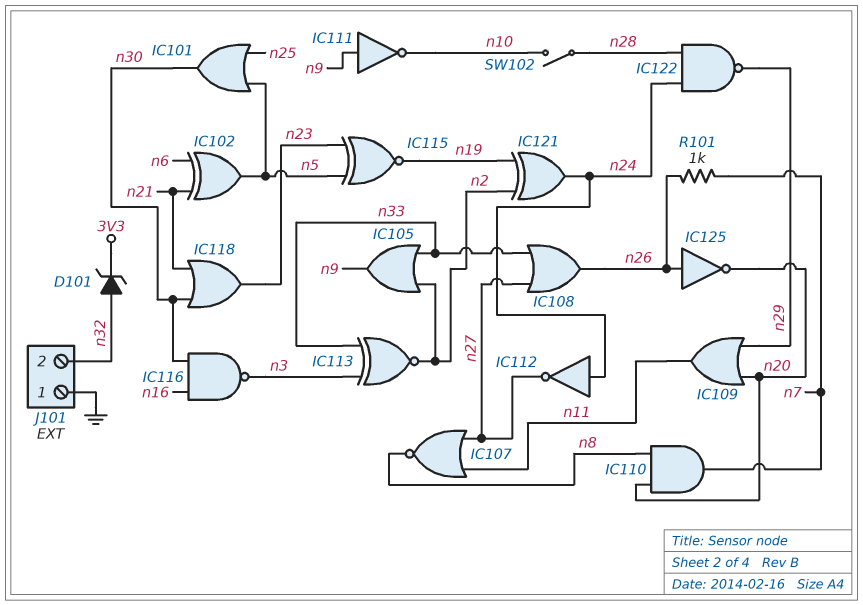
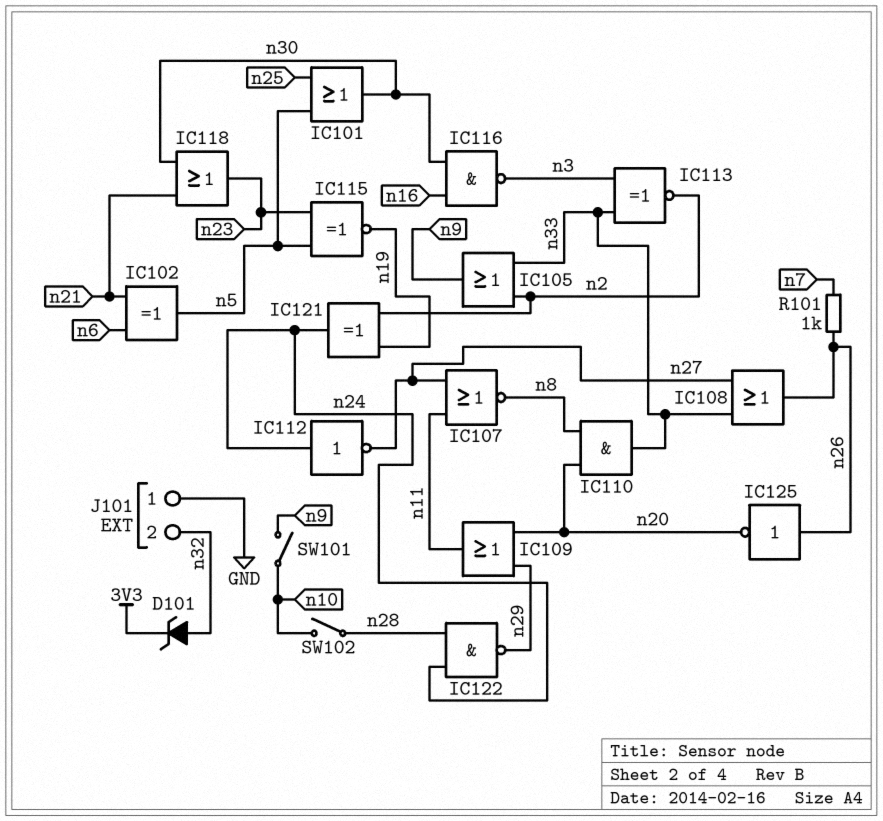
IC110: AND (in n8, in n20, out n7) -> AND (in n8, in n20, out n33)
IC111: NOT (in n9, out n10) -> none
SW101: none -> switch (n9, n10)

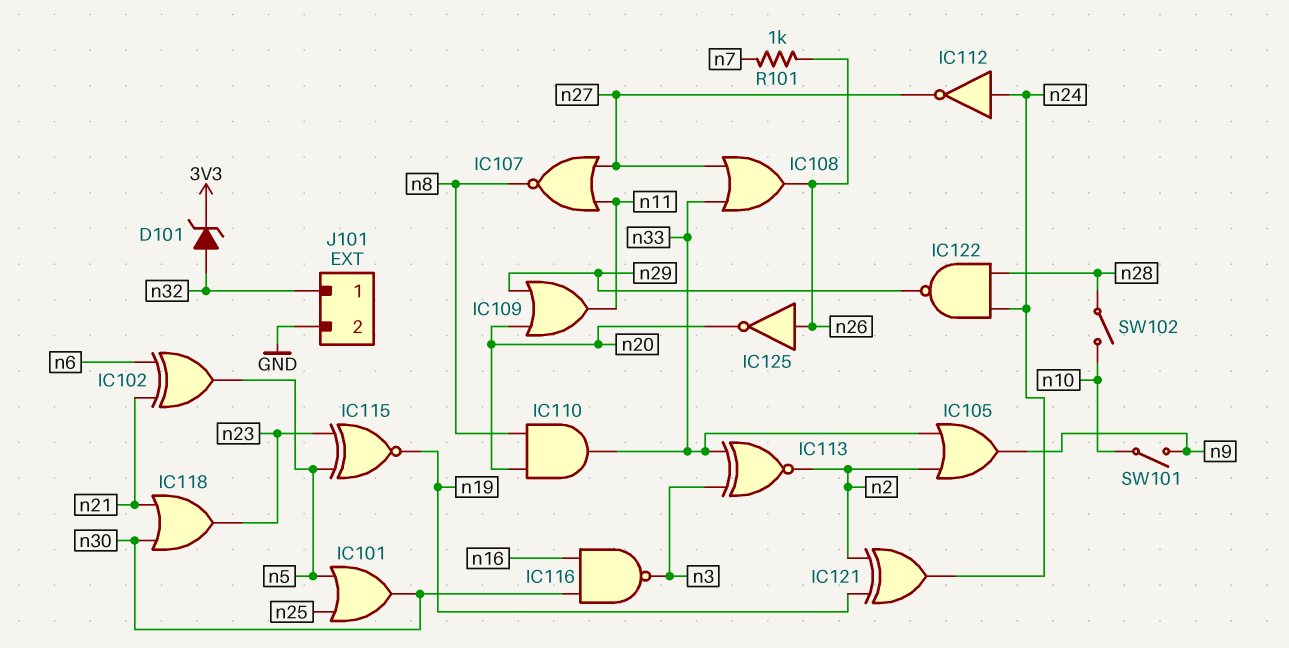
J101 pin 1: GND -> n32
J101 pin 2: n32 -> GND

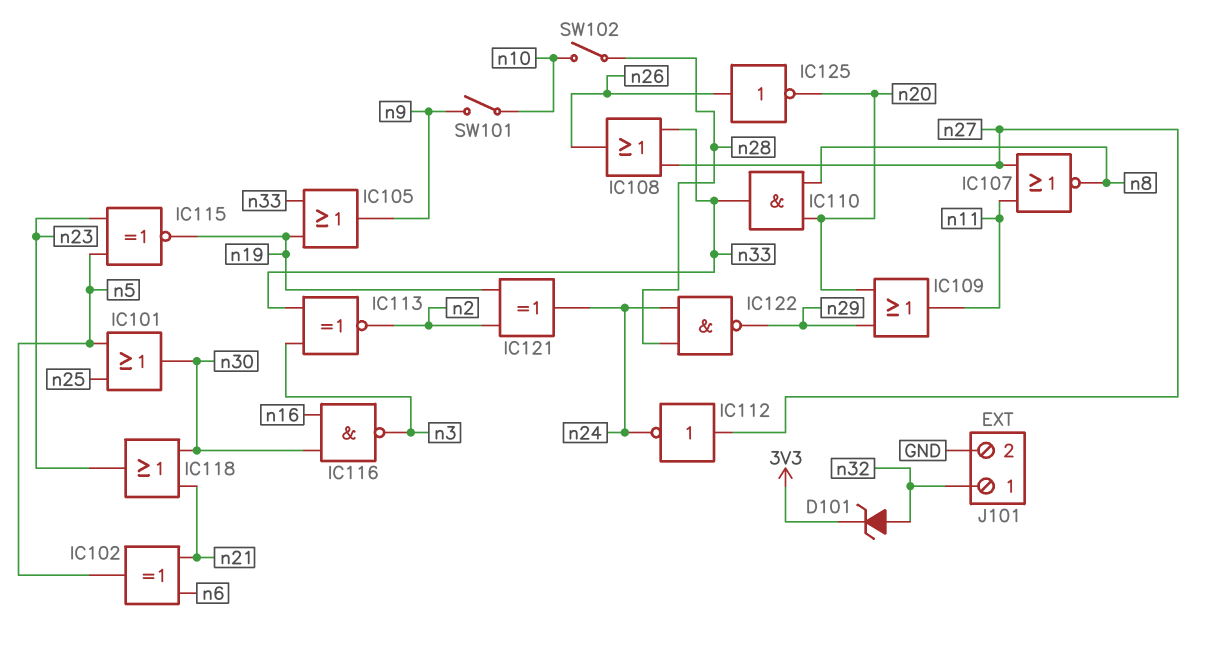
IC105: OR (in n2, in n33, out n9) -> OR (in n19, in n33, out n9)
IC112: NOT (in n24, out n27) -> NOT (in n27, out n24)
R101: 1k (n7, n26) -> none

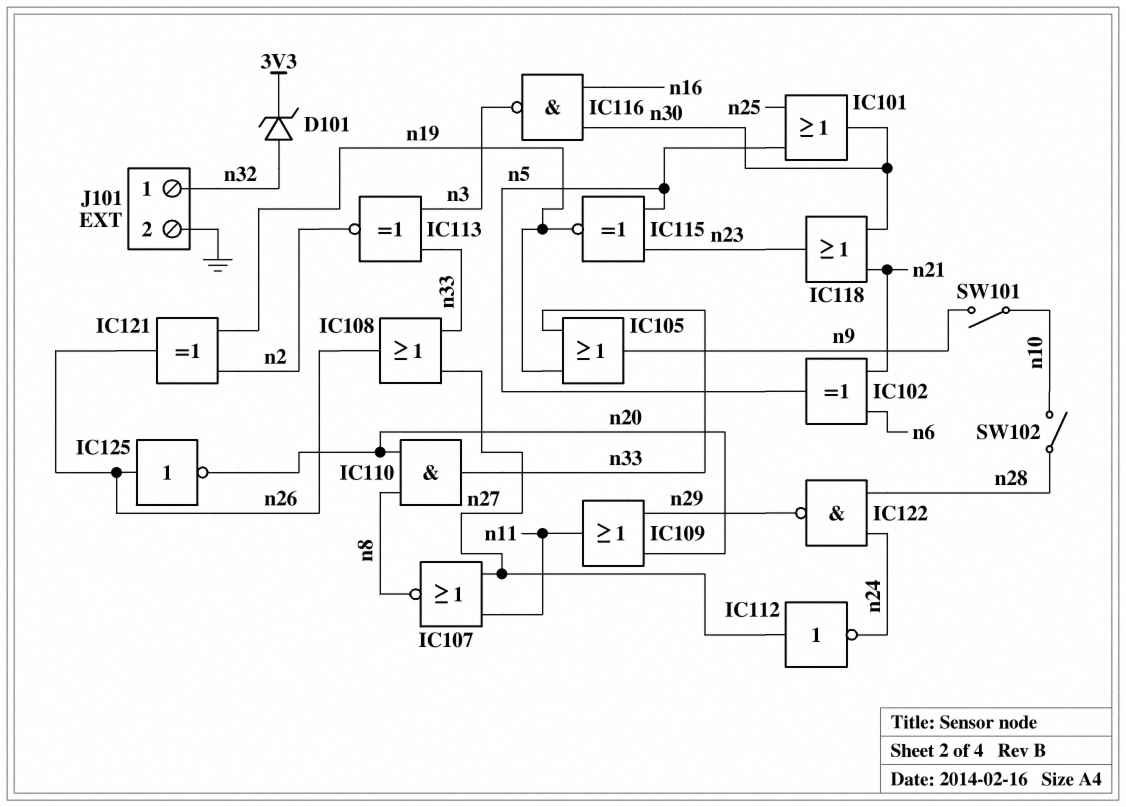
IC121: XOR (in n2, in n19, out n24) -> XOR (in n2, in n19, out n26)

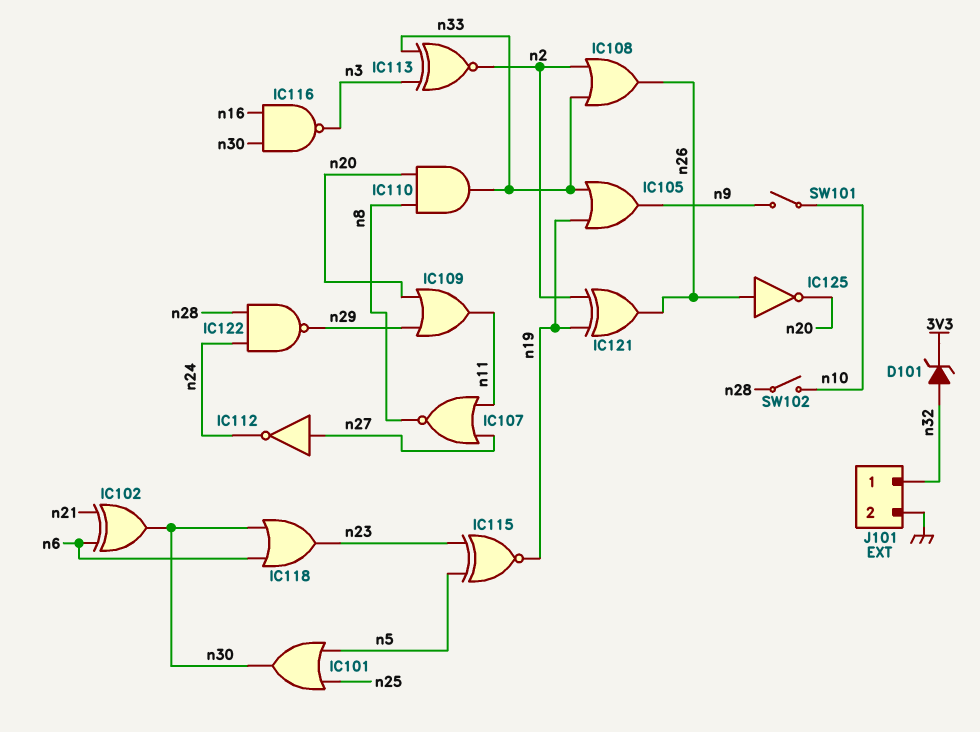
IC102: XOR (in n6, in n21, out n5) -> XOR (in n6, in n21, out n30)
IC108: OR (in n27, in n33, out n26) -> OR (in n2, in n33, out n26)
IC118: OR (in n21, in n30, out n23) -> OR (in n6, in n30, out n23)

